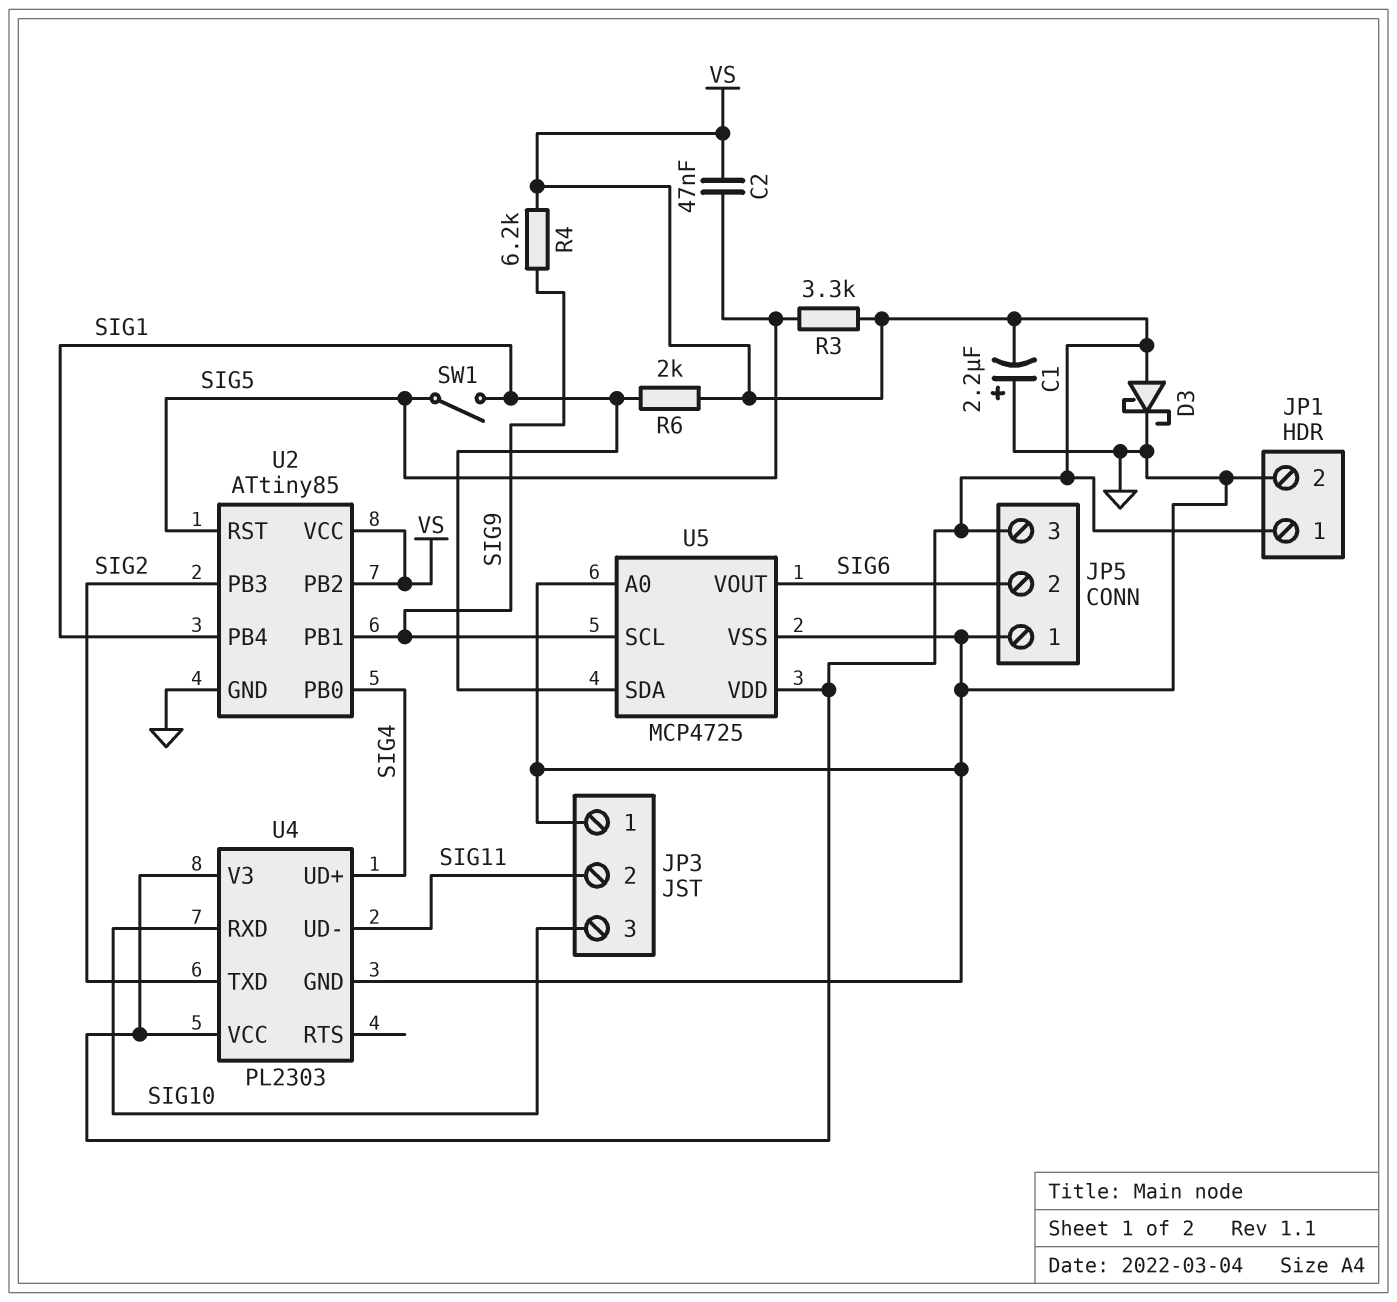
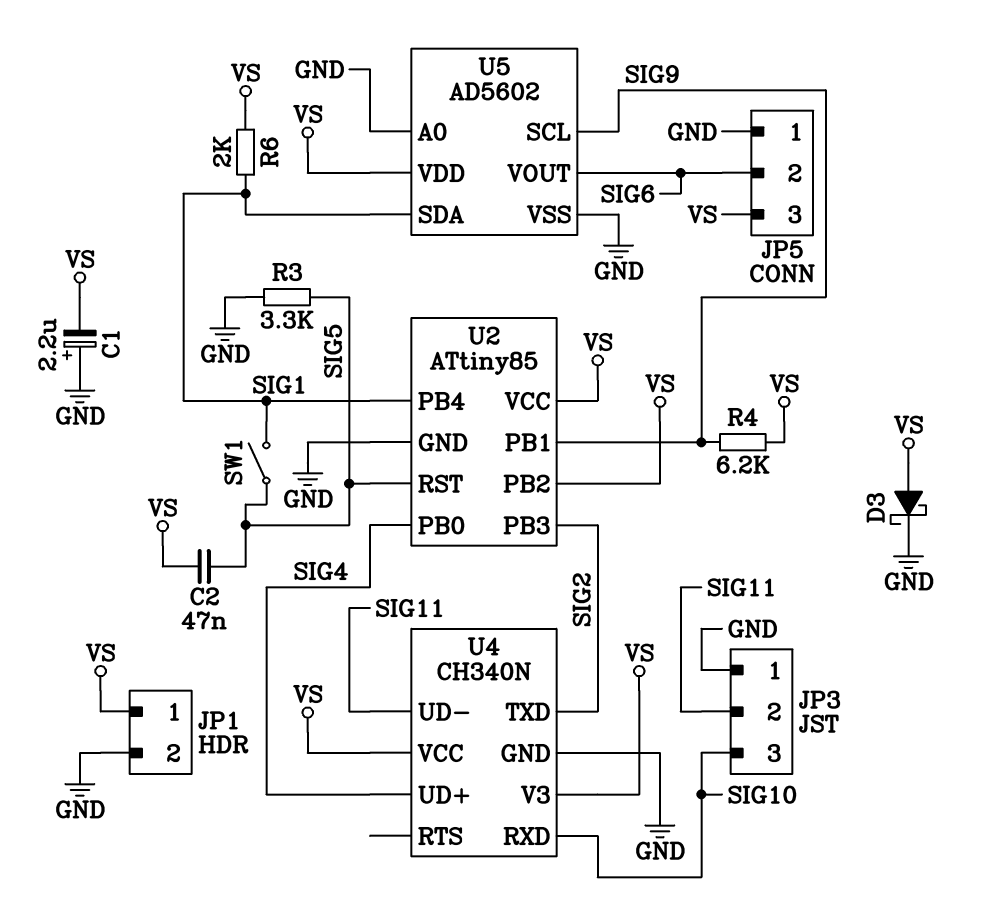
R3: 3.3k (SIG5, VS) -> 3.3k (GND, SIG5)
U4: PL2303 -> CH340N
U5: MCP4725 -> AD5602

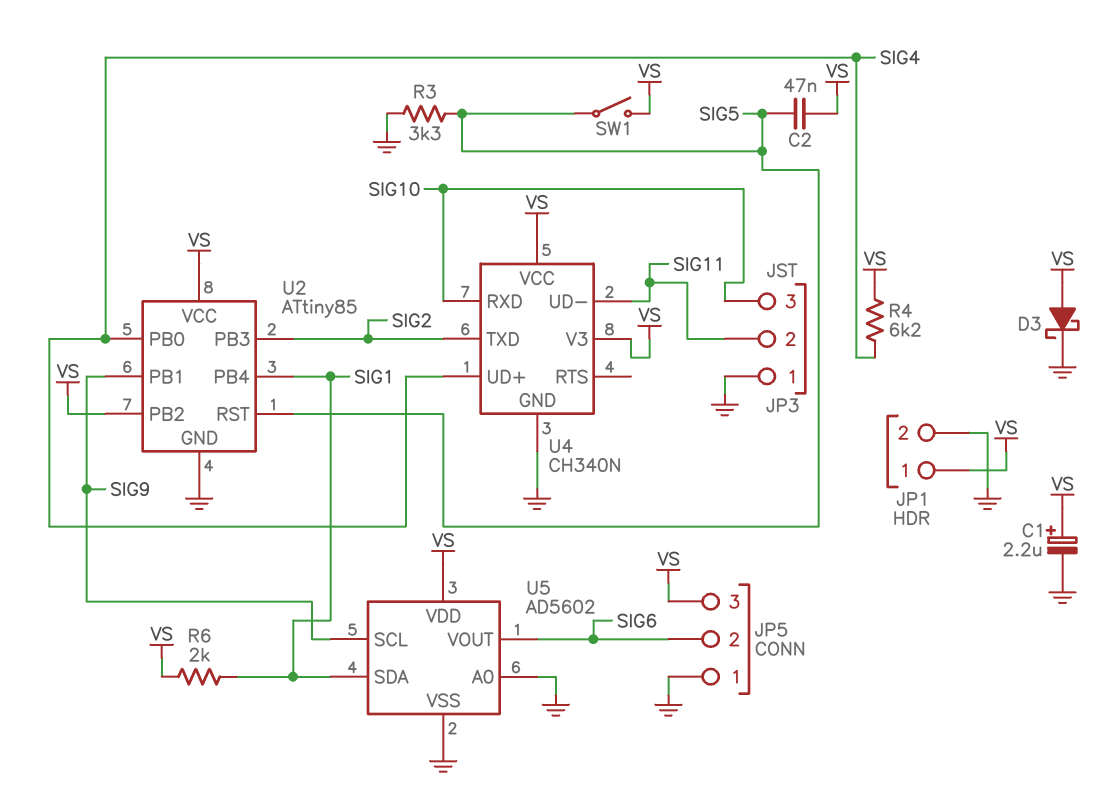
C1: 2.2uF (plus GND, minus VS) -> 2.2uF (plus VS, minus GND)
R4: 6.2k (SIG9, VS) -> 6.2k (SIG4, VS)
SW1: switch (SIG1, SIG5) -> switch (SIG5, VS)

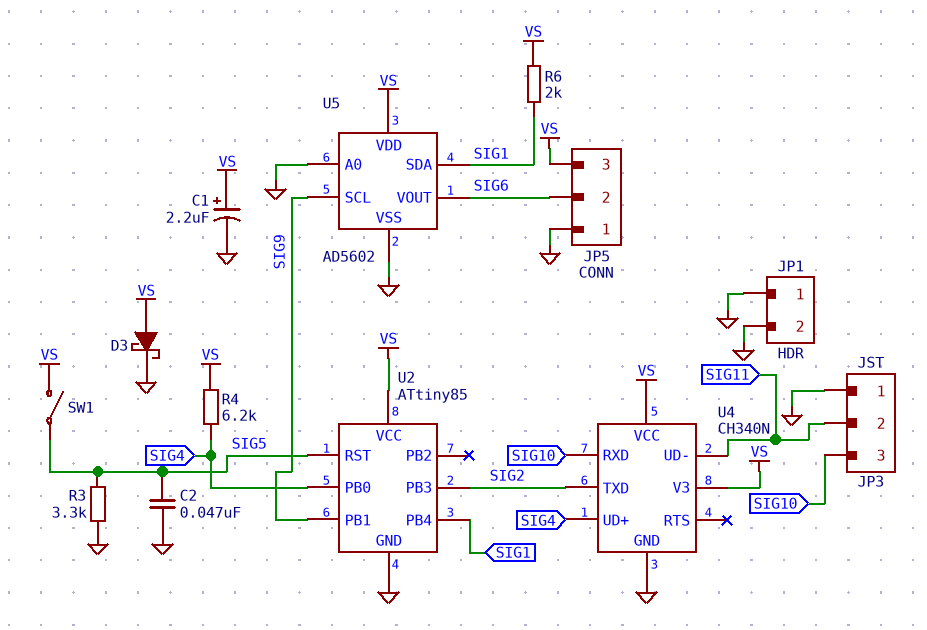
C2: 47nF (SIG5, VS) -> 47nF (GND, SIG5)
JP1 pin 1: VS -> GND
U2 pin PB2: VS -> none

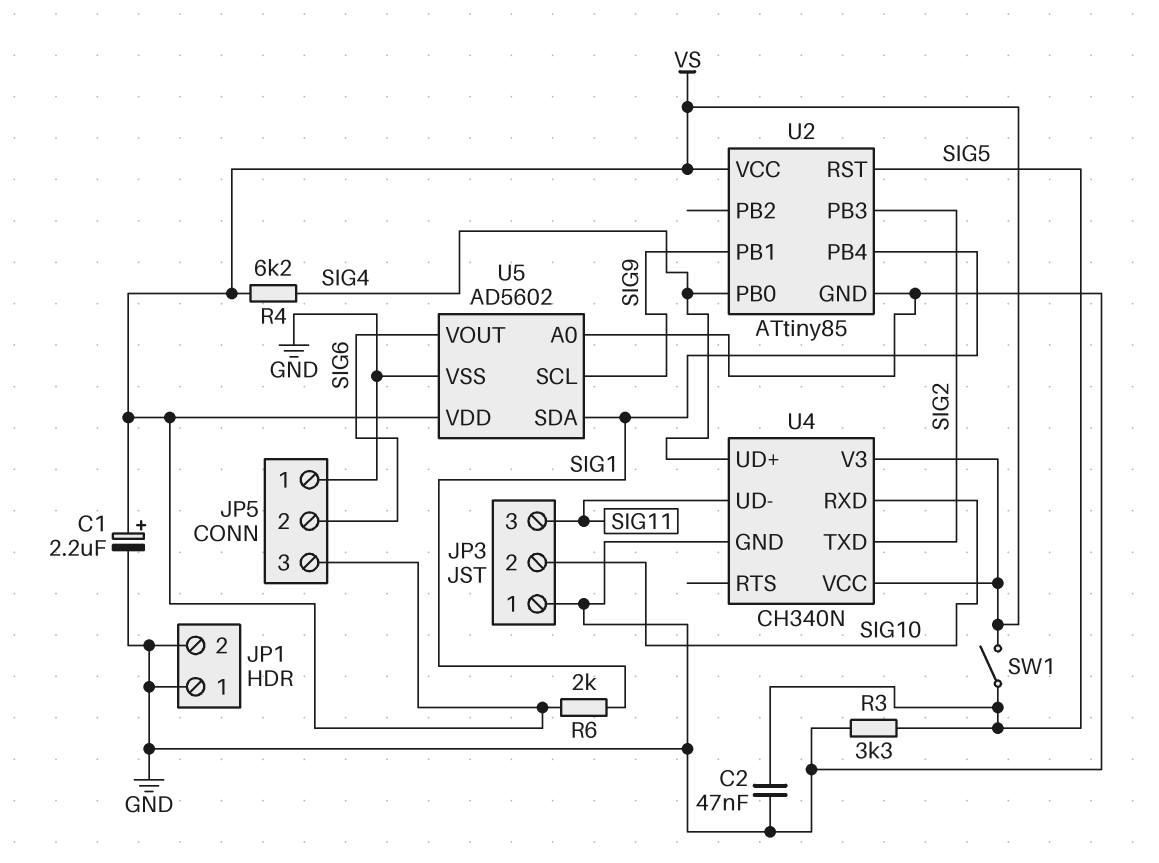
D3: schottky (A VS, K GND) -> none
JP3 pin 2: SIG11 -> SIG10
JP3 pin 3: SIG10 -> SIG11

